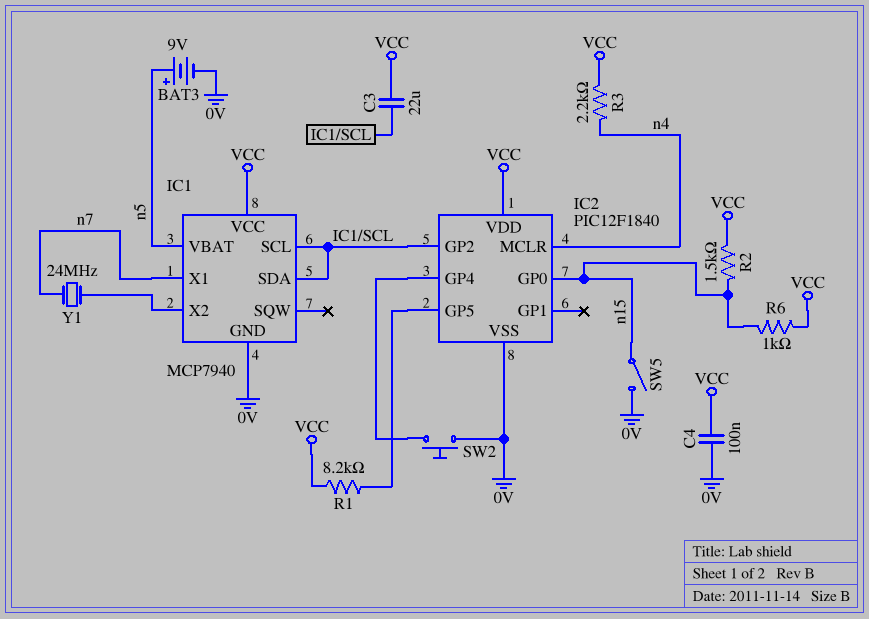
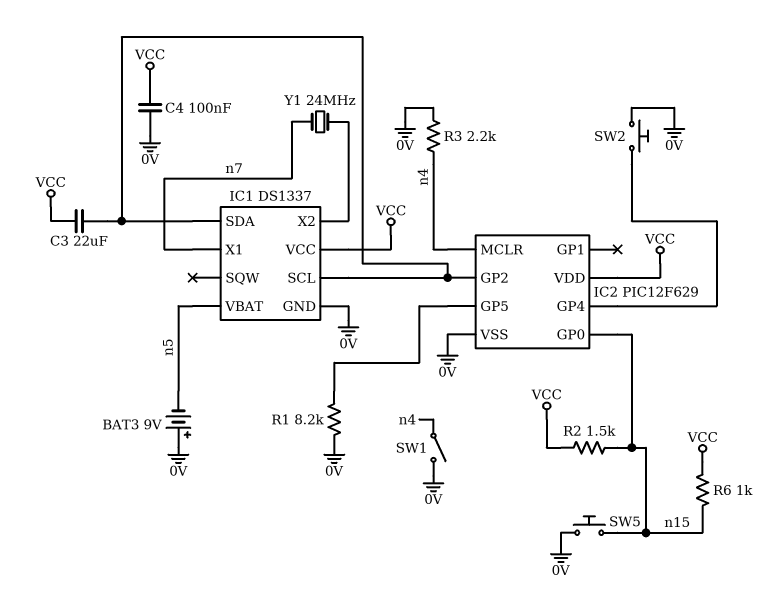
BAT3: 9V (plus n5, minus 0V) -> 9V (plus 0V, minus n5)
IC1: MCP7940 -> DS1337
IC2: PIC12F1840 -> PIC12F629
R1: 8.2k (IC2/GP5, VCC) -> 8.2k (0V, IC2/GP5)
R3: 2.2k (VCC, n4) -> 2.2k (0V, n4)
SW1: none -> switch (0V, n4)
SW5: switch (0V, n15) -> button (0V, n15)

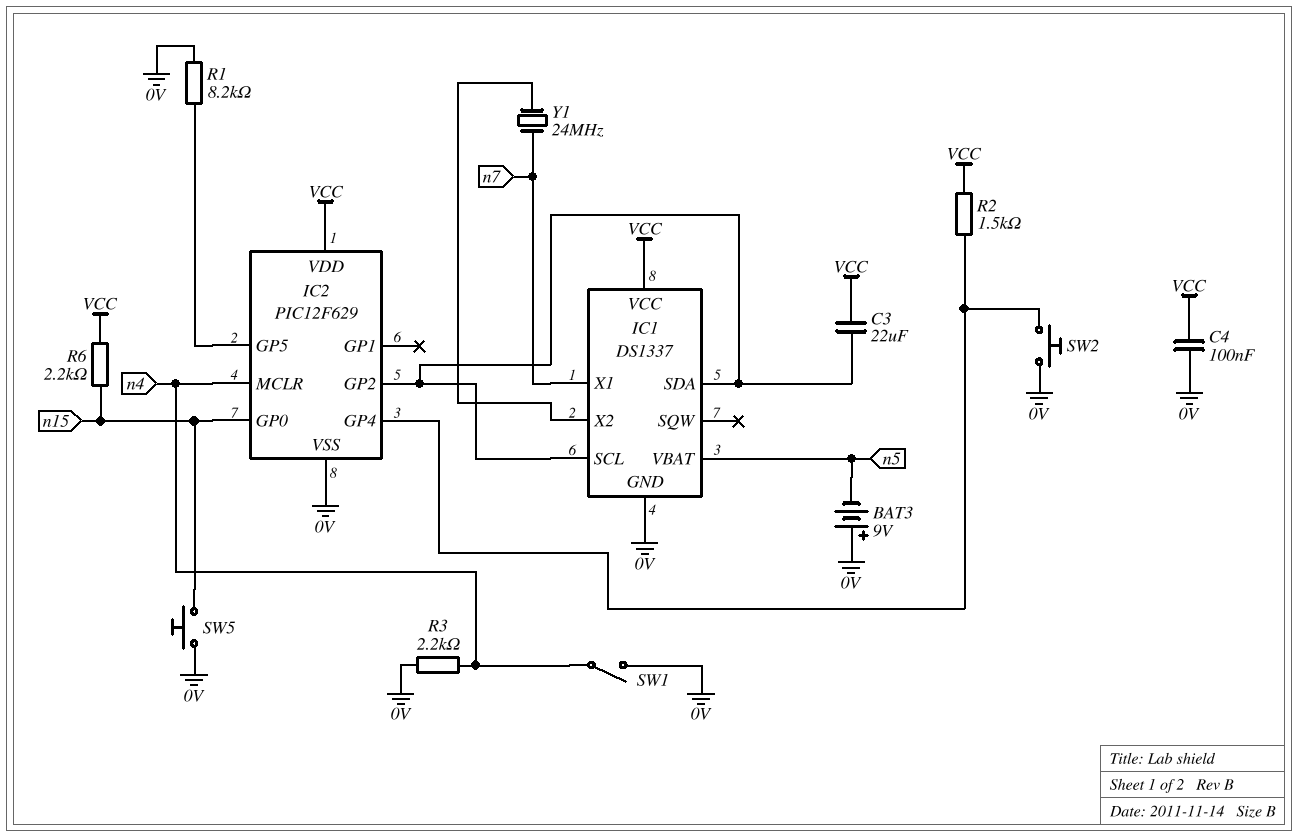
R2: 1.5k (VCC, n15) -> 1.5k (IC2/GP4, VCC)
R6: 1k (VCC, n15) -> 2.2k (VCC, n15)

